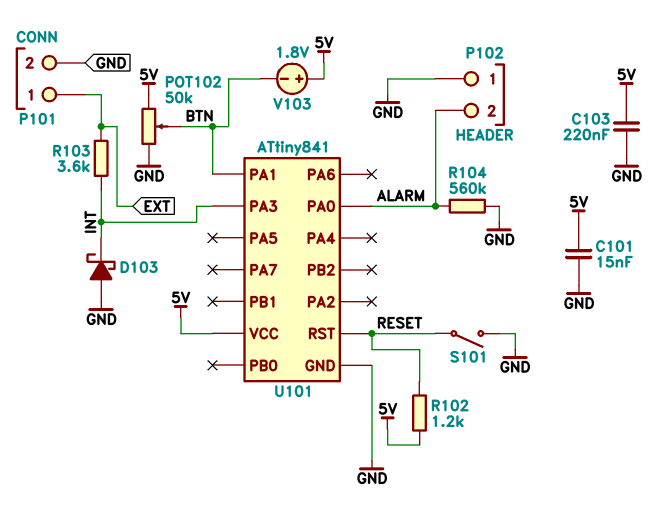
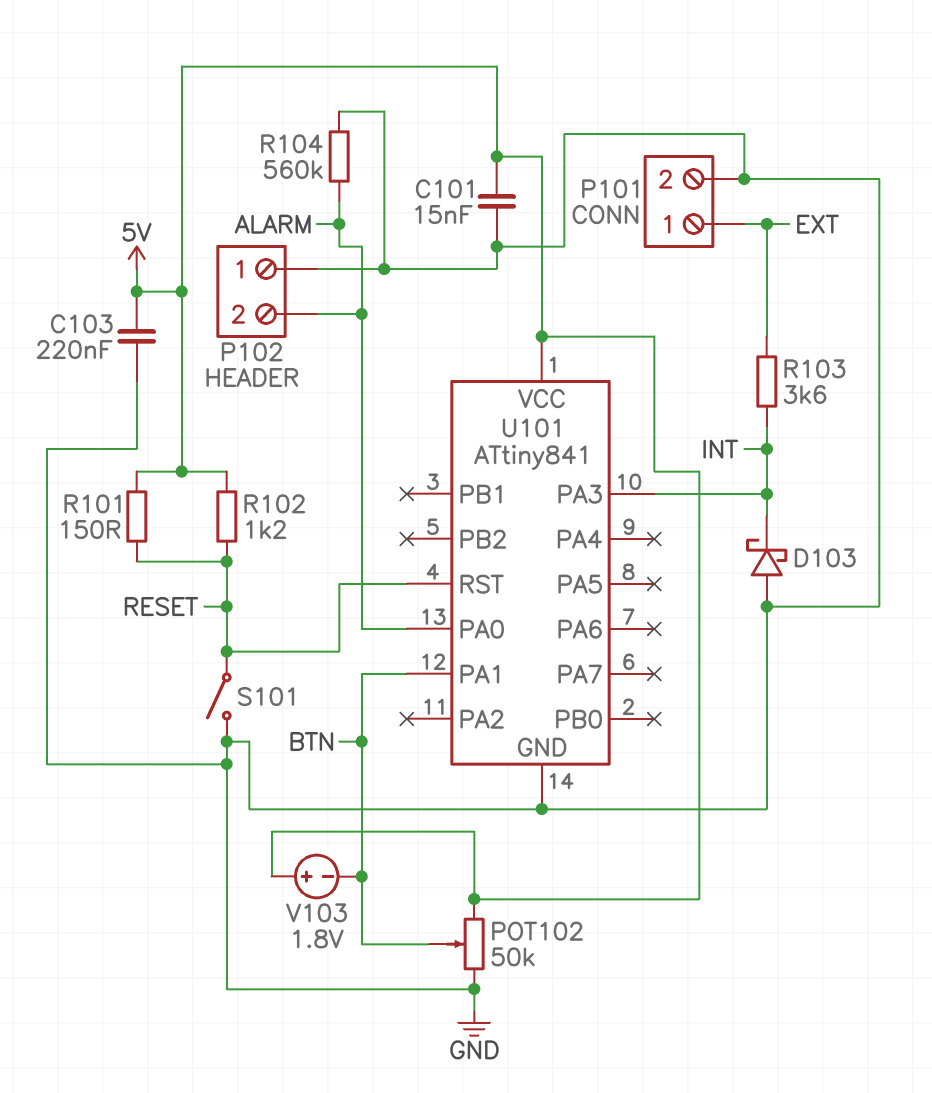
R101: none -> 150 (5V, RESET)

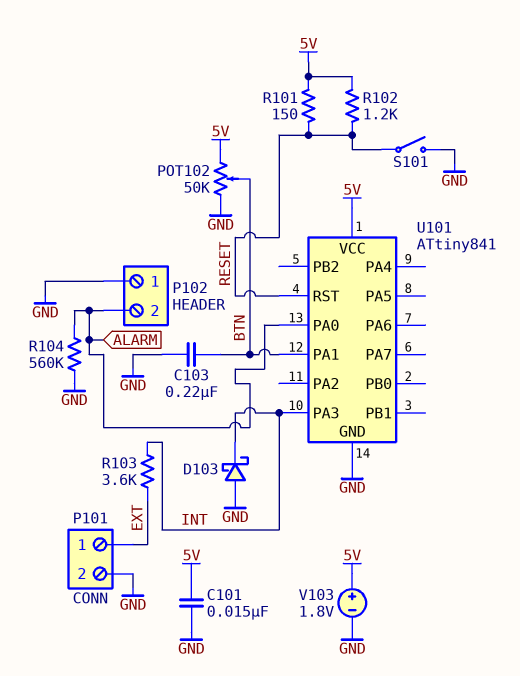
C103: 220nF (5V, GND) -> 220nF (BTN, GND)
V103: 1.8V (plus 5V, minus BTN) -> 1.8V (plus 5V, minus GND)

